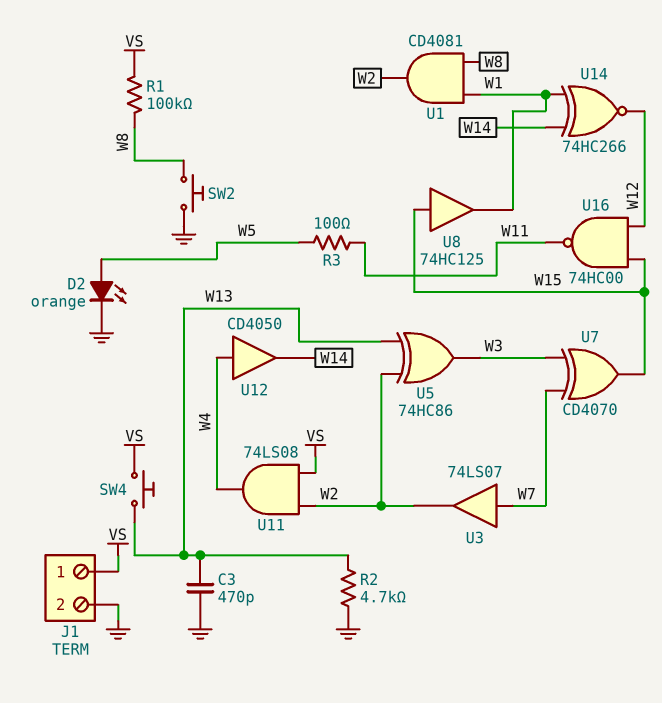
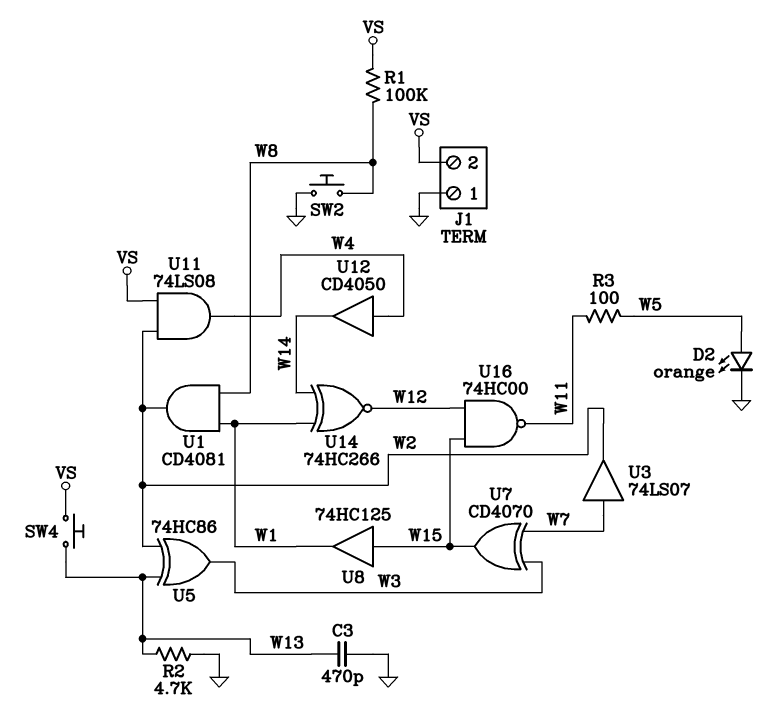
J1 pin 1: VS -> GND
J1 pin 2: GND -> VS

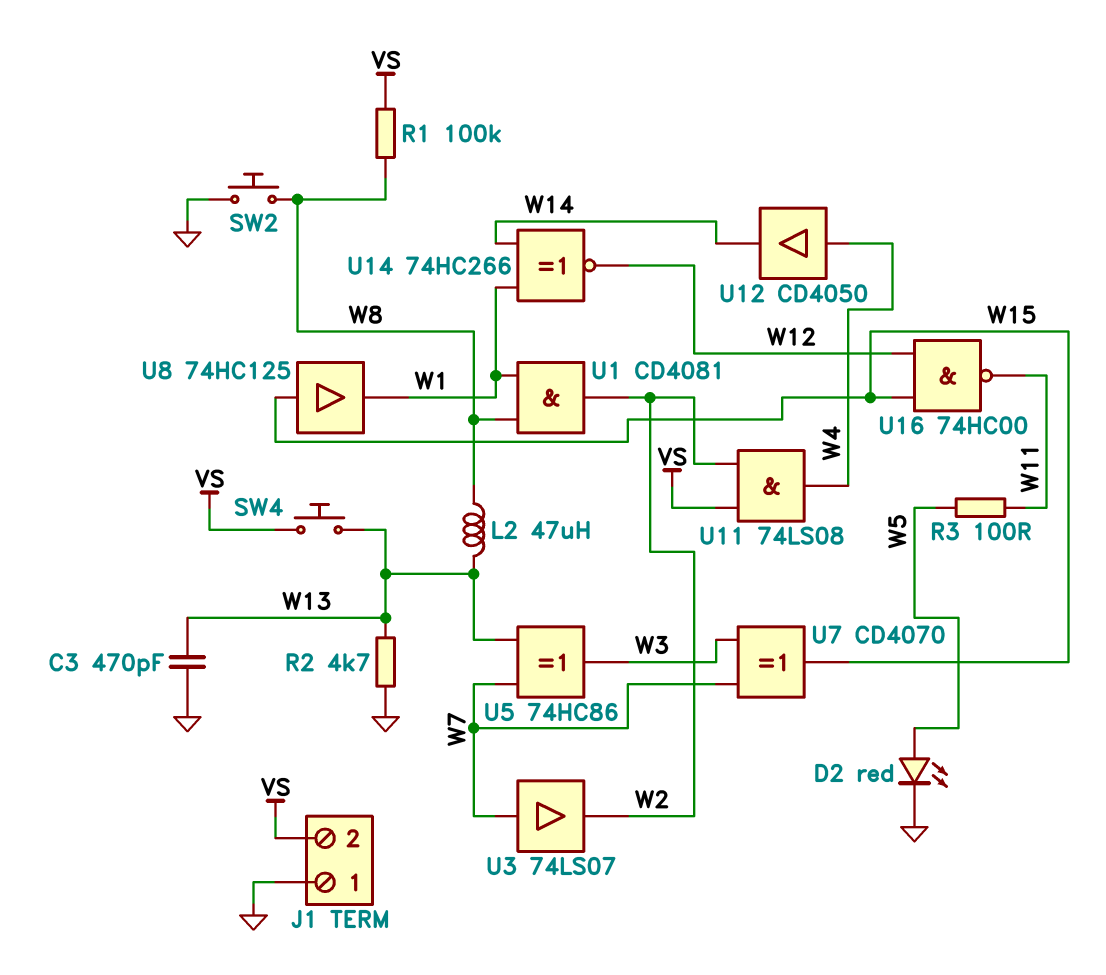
D2: LED orange (A W5, K GND) -> LED red (A W5, K GND)
L2: none -> 47uH (W8, W13)
U5: XOR 74HC86 (in W2, in W13, out W3) -> XOR 74HC86 (in W7, in W13, out W3)

